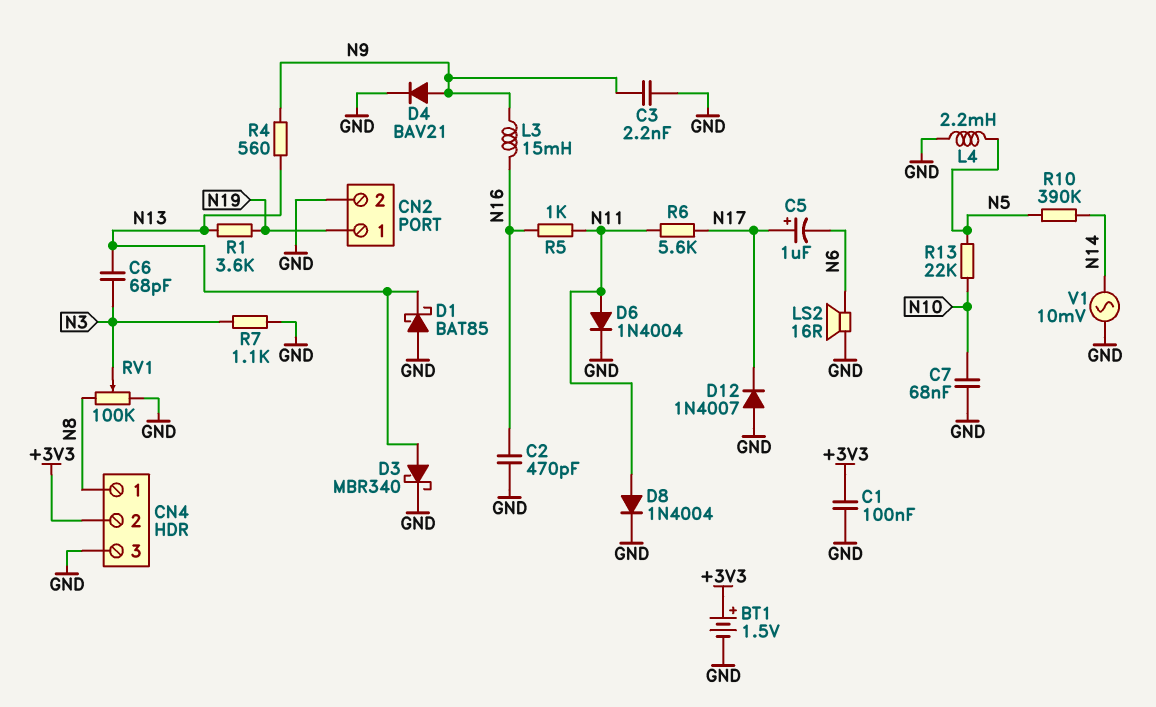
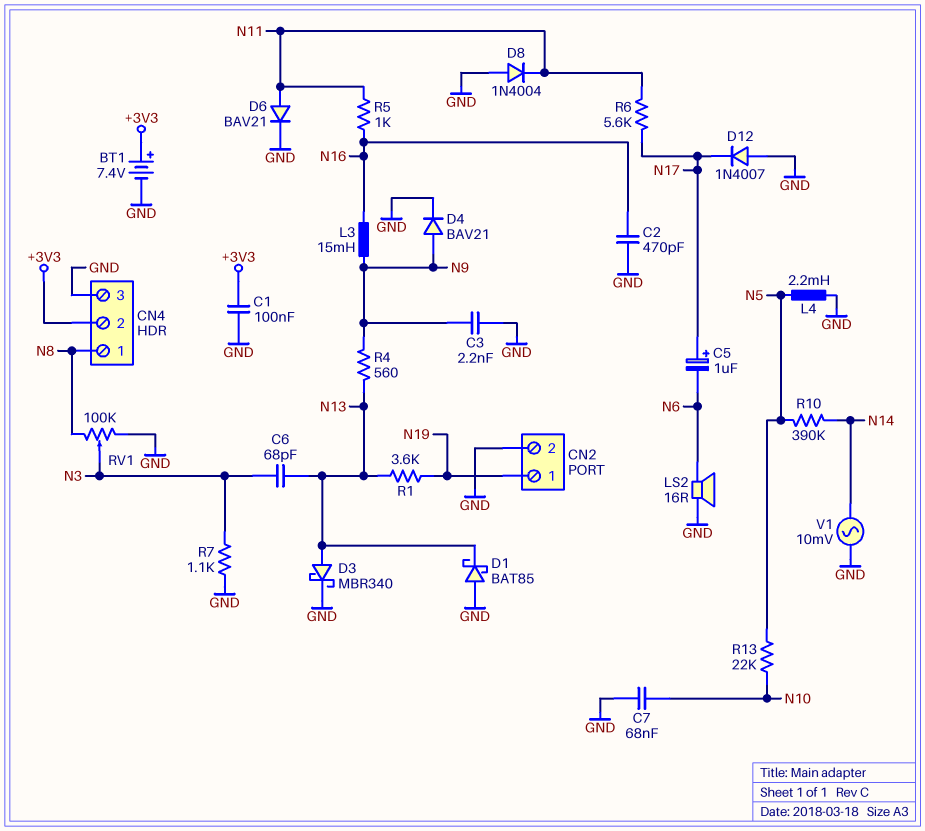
BT1: 1.5V (plus +3V3, minus GND) -> 7.4V (plus +3V3, minus GND)
D6: diode 1N4004 (A N11, K GND) -> diode BAV21 (A N11, K GND)
D8: diode 1N4004 (A N11, K GND) -> diode 1N4004 (A GND, K N11)

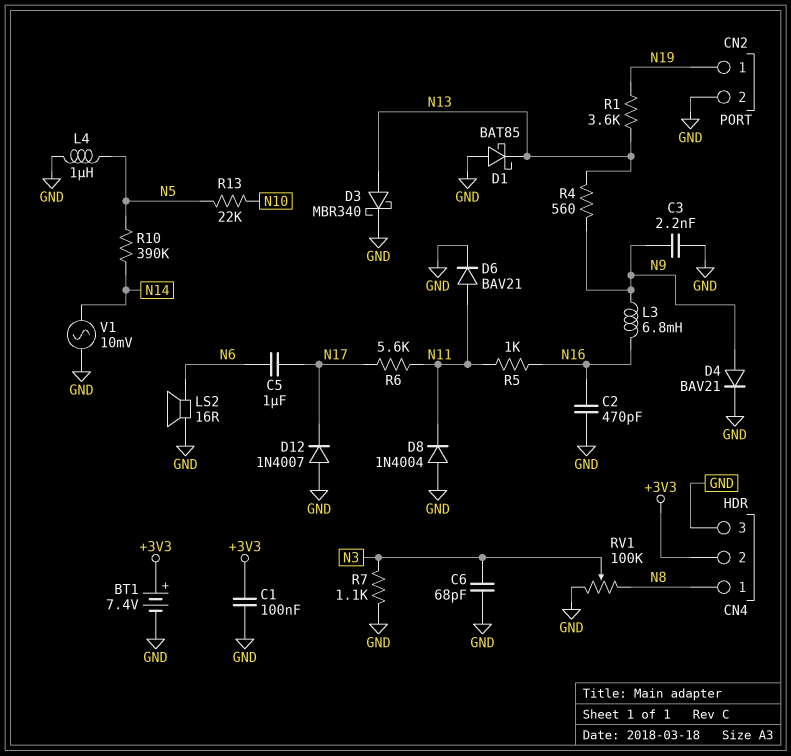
C5: 1uF (plus N17, minus N6) -> 1uF (N6, N17)
C6: 68pF (N3, N13) -> 68pF (GND, N3)
C7: 68nF (GND, N10) -> none
L3: 15mH (N9, N16) -> 6.8mH (N9, N16)
L4: 2.2mH (GND, N5) -> 1uH (GND, N5)

